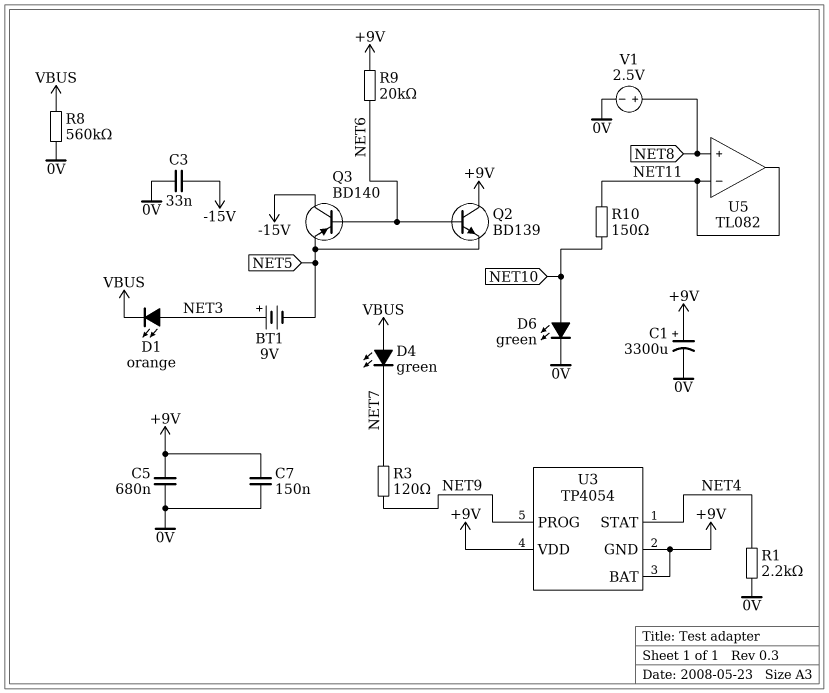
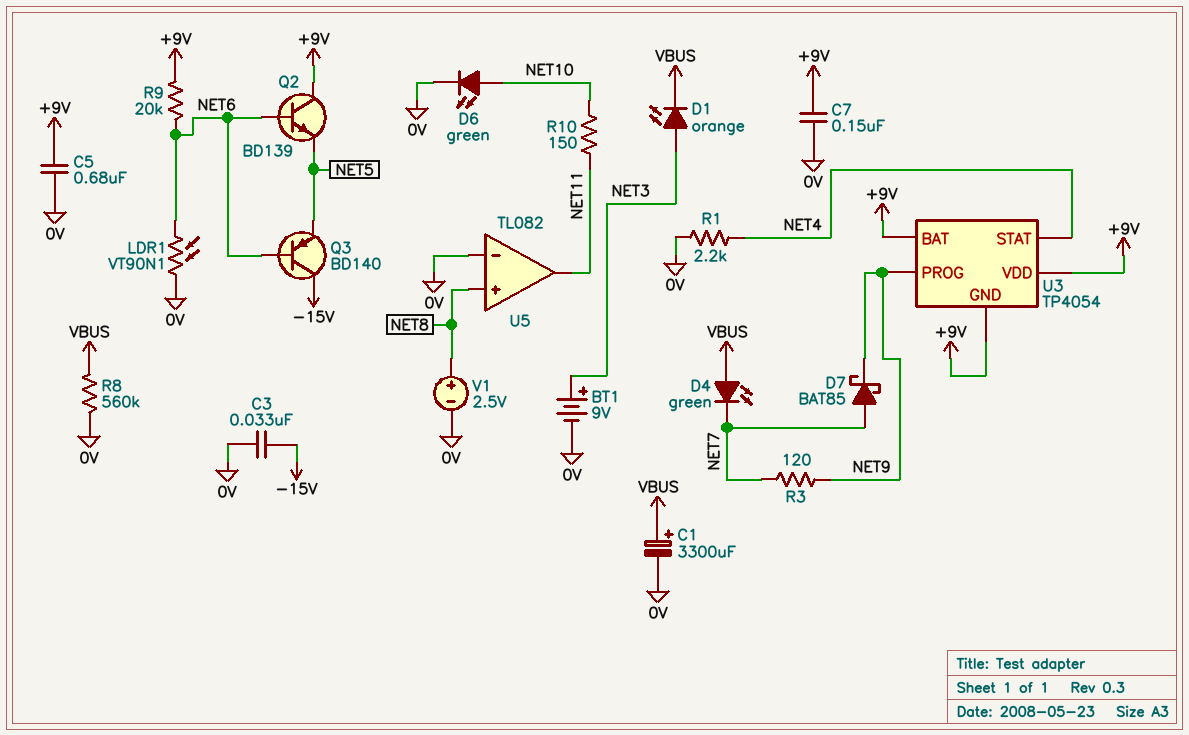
BT1: 9V (plus NET3, minus NET5) -> 9V (plus NET3, minus 0V)
C1: 3300uF (plus +9V, minus 0V) -> 3300uF (plus VBUS, minus 0V)
D7: none -> schottky BAT85 (A NET7, K NET9)
LDR1: none -> VT90N1 (0V, NET6)
U5 pin in-: NET11 -> 0V

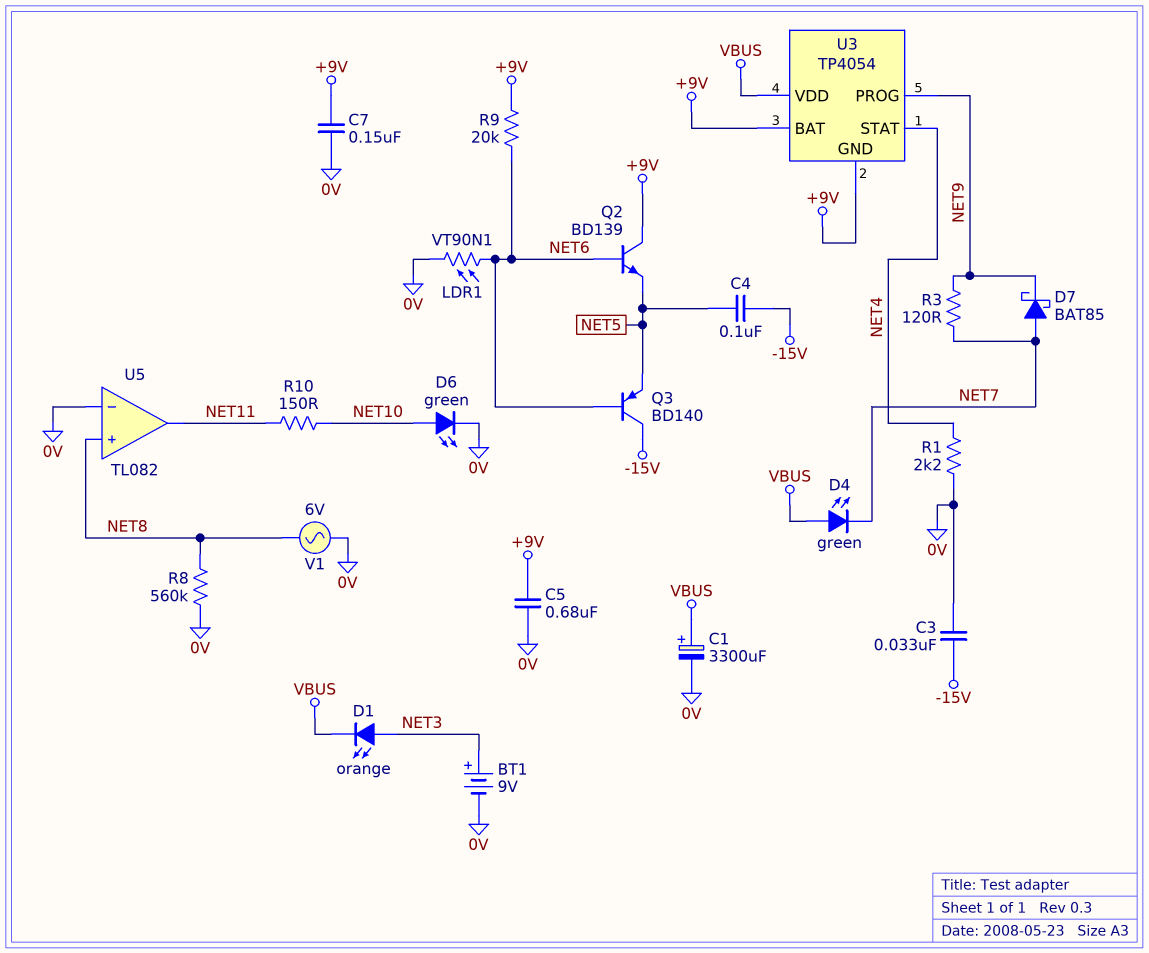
C4: none -> 100nF (-15V, NET5)
R8: 560k (0V, VBUS) -> 560k (0V, NET8)
U3 pin VDD: +9V -> VBUS
V1: 2.5V (plus NET8, minus 0V) -> AC 6V (0V, NET8)

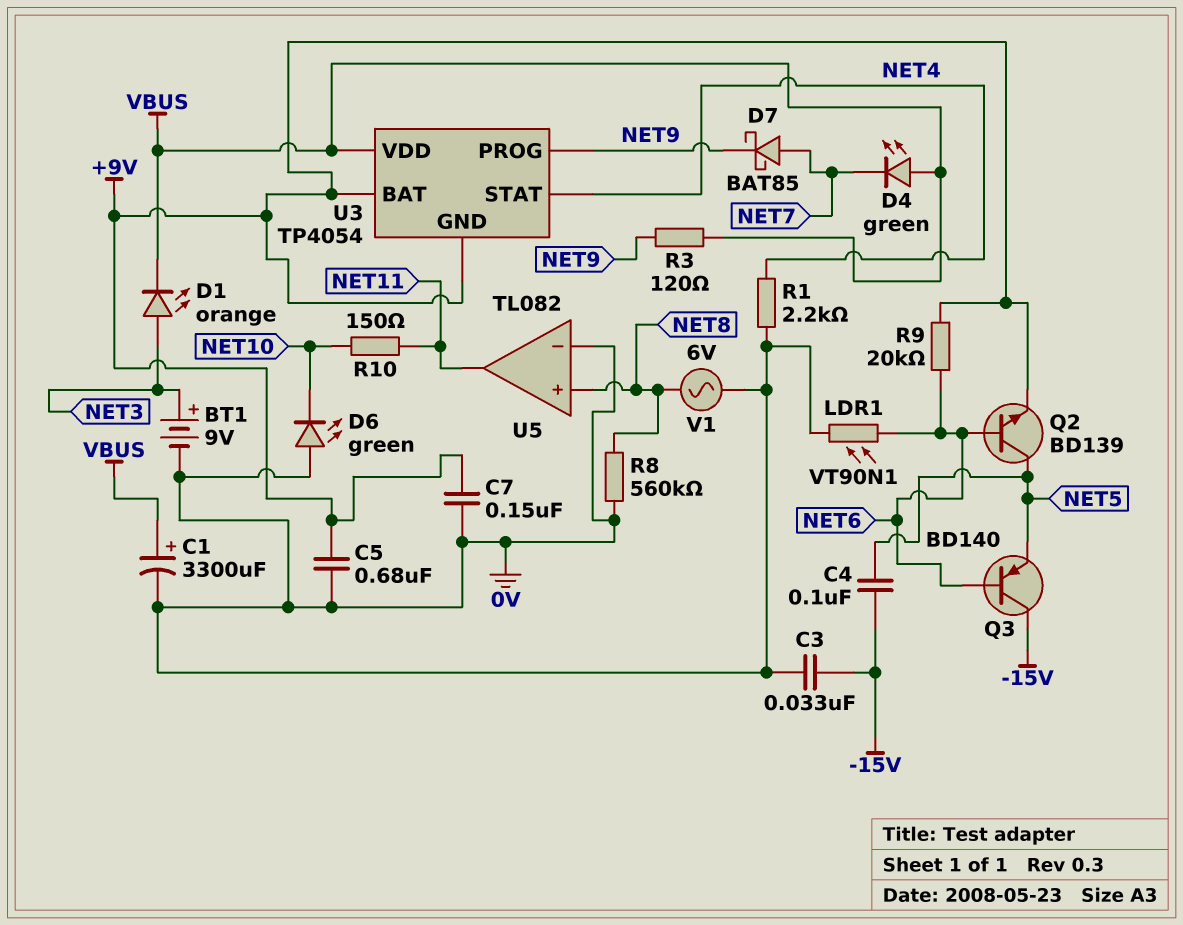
D6: LED green (A NET10, K 0V) -> LED green (A 0V, K NET10)
Q2: NPN BD139 (B NET6, C +9V, E NET5) -> NPN BD139 (B NET6, C NET5, E +9V)
R3: 120 (NET7, NET9) -> 120 (NET9, VBUS)

